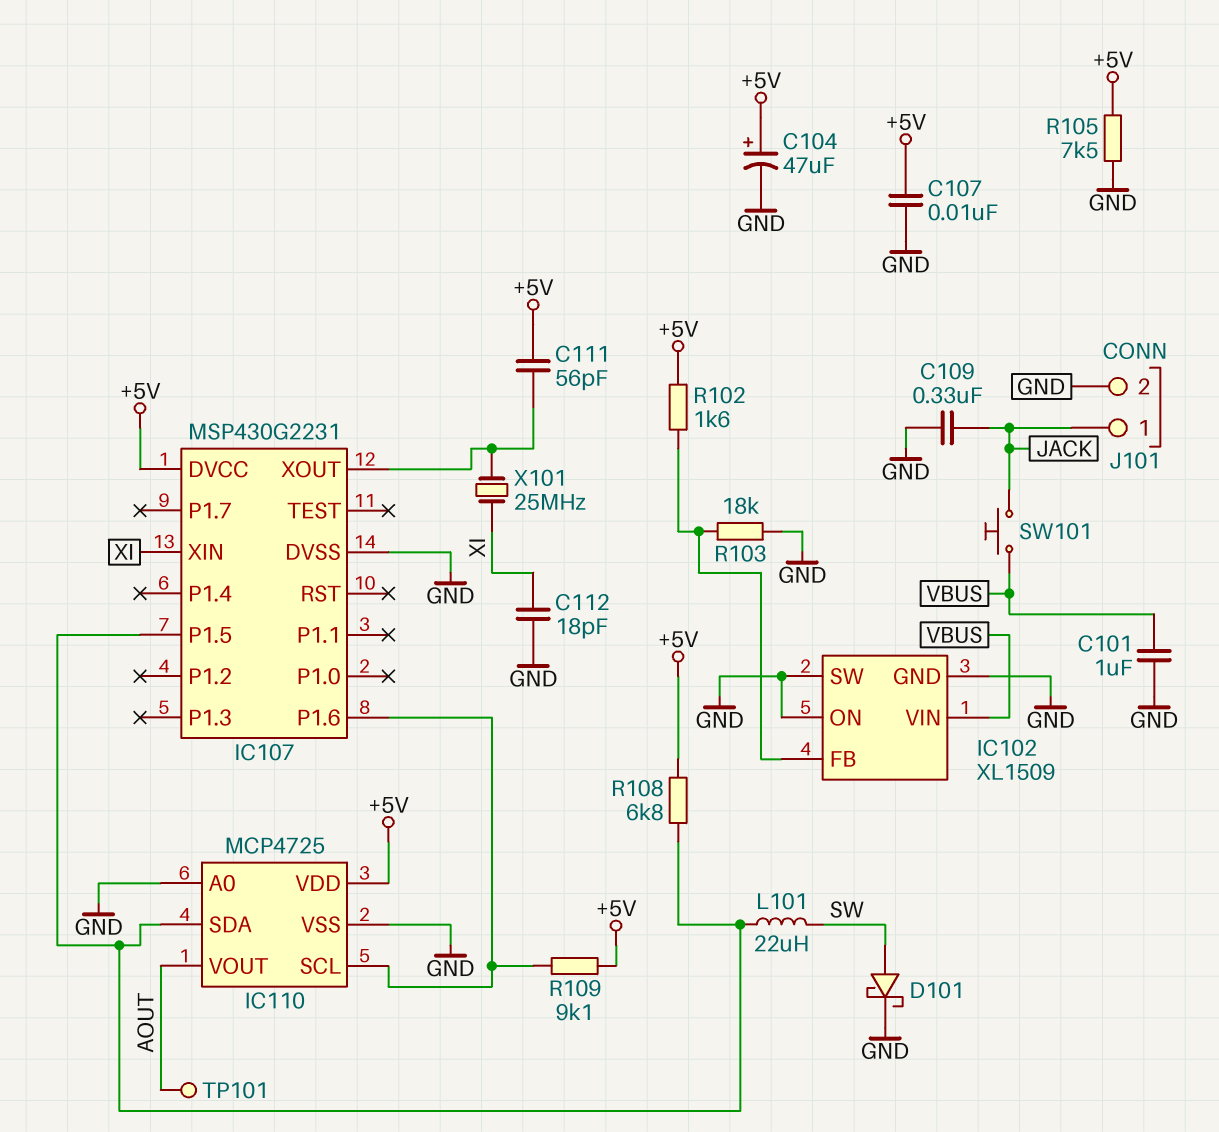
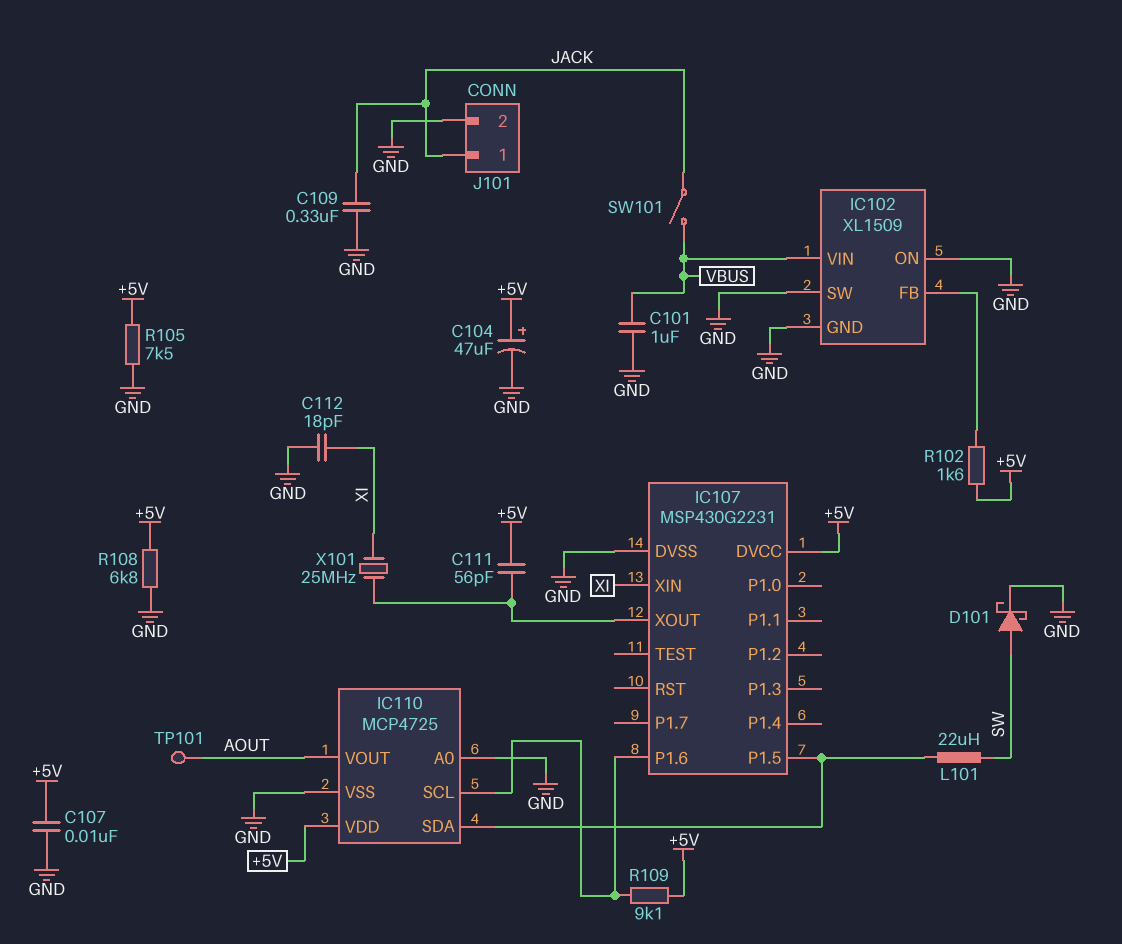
R103: 18k (GND, IC102/FB) -> none
R108: 6.8k (+5V, IC107/P1.5) -> 6.8k (+5V, GND)
SW101: button (JACK, VBUS) -> switch (JACK, VBUS)

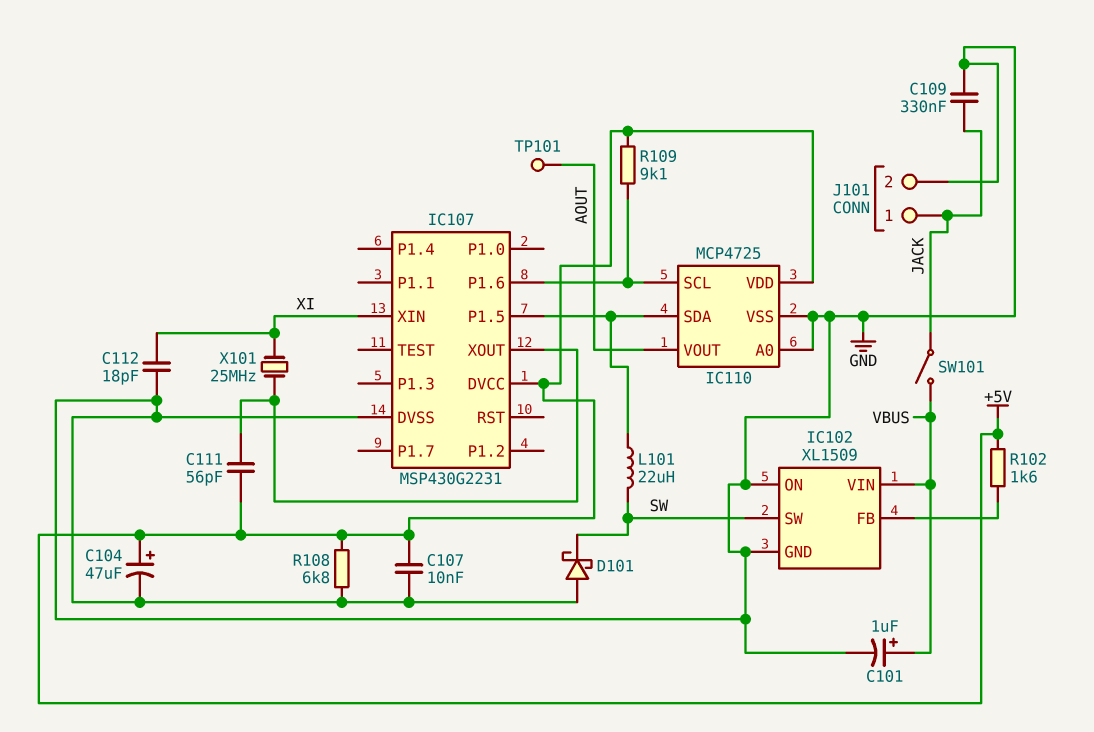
C101: 1uF (GND, VBUS) -> 1uF (plus VBUS, minus GND)
D101: schottky (A SW, K GND) -> schottky (A GND, K SW)
IC102 pin SW: GND -> SW
R105: 7.5k (+5V, GND) -> none

